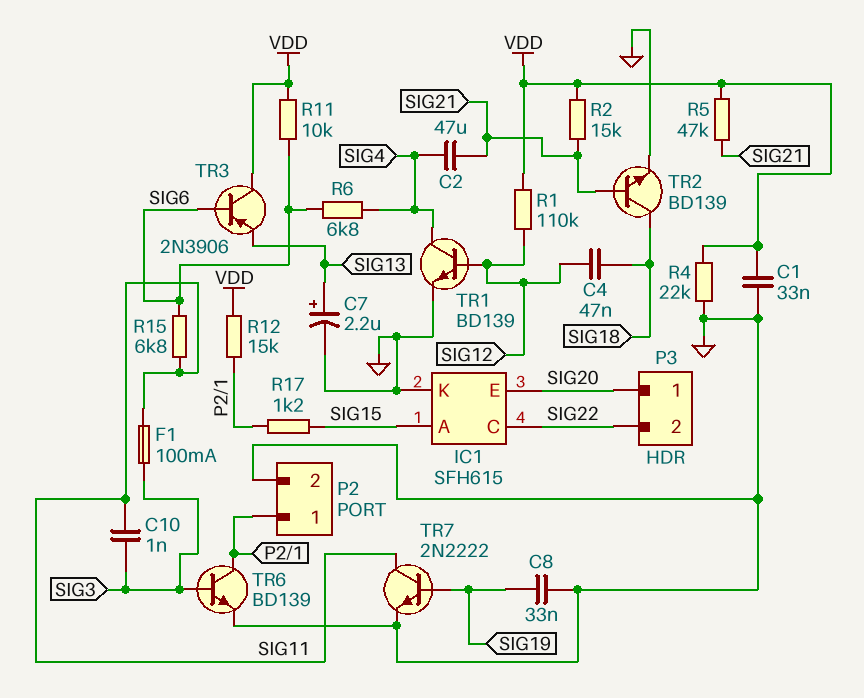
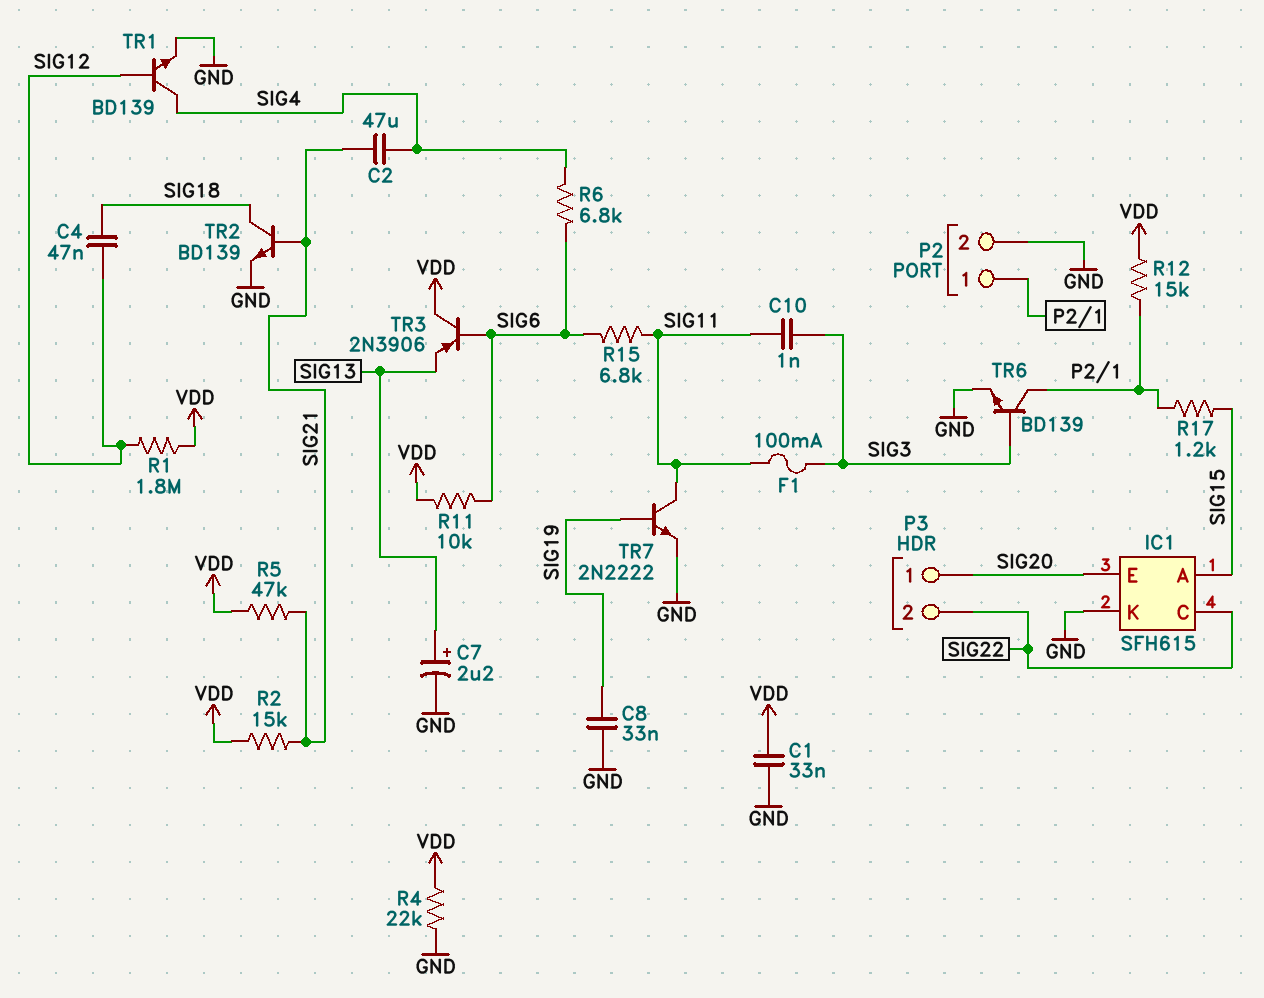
R1: 110k (SIG12, VDD) -> 1.8M (SIG12, VDD)

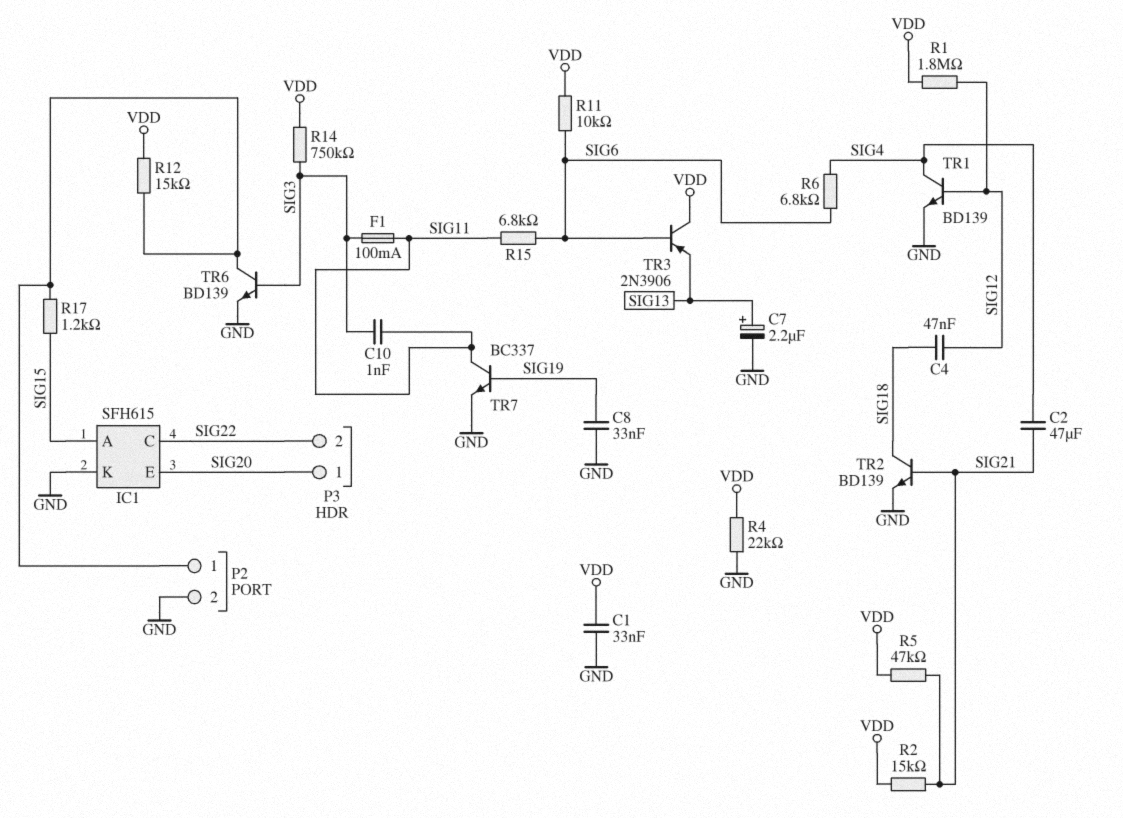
R14: none -> 750k (SIG3, VDD)
TR7: NPN 2N2222 (B SIG19, C SIG11, E GND) -> NPN BC337 (B SIG19, C SIG11, E GND)

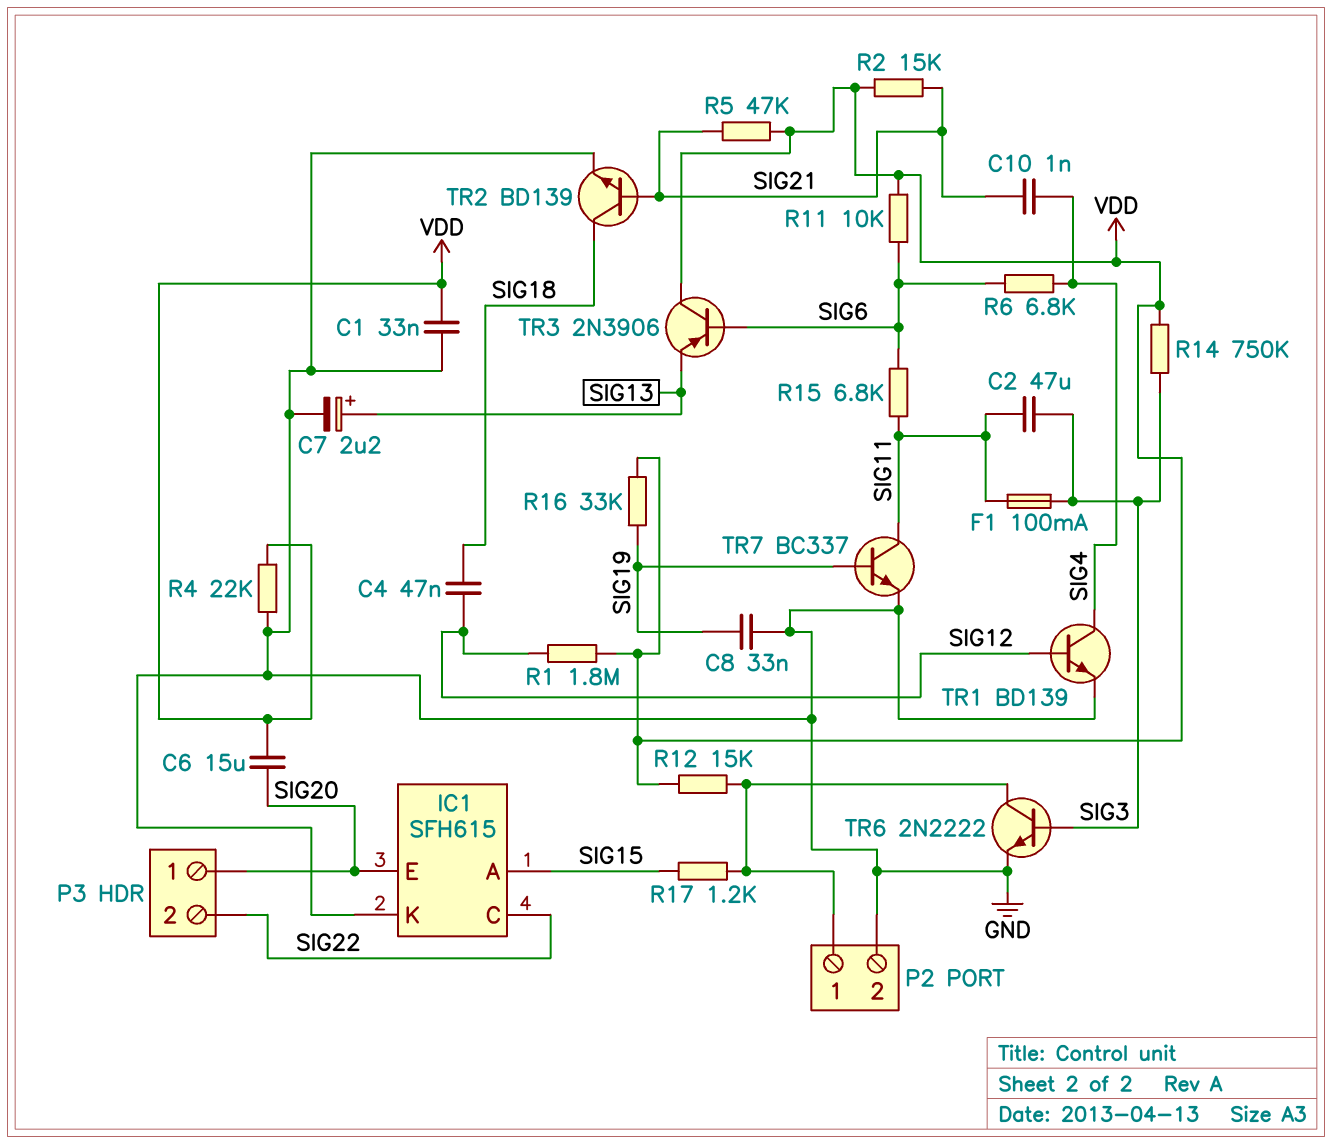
C2: 47uF (SIG4, SIG21) -> 47uF (SIG3, SIG11)
C6: none -> 15uF (SIG20, VDD)
C10: 1nF (SIG3, SIG11) -> 1nF (SIG4, SIG21)
R16: none -> 33k (SIG19, VDD)
TR6: NPN BD139 (B SIG3, C P2/1, E GND) -> NPN 2N2222 (B SIG3, C P2/1, E GND)

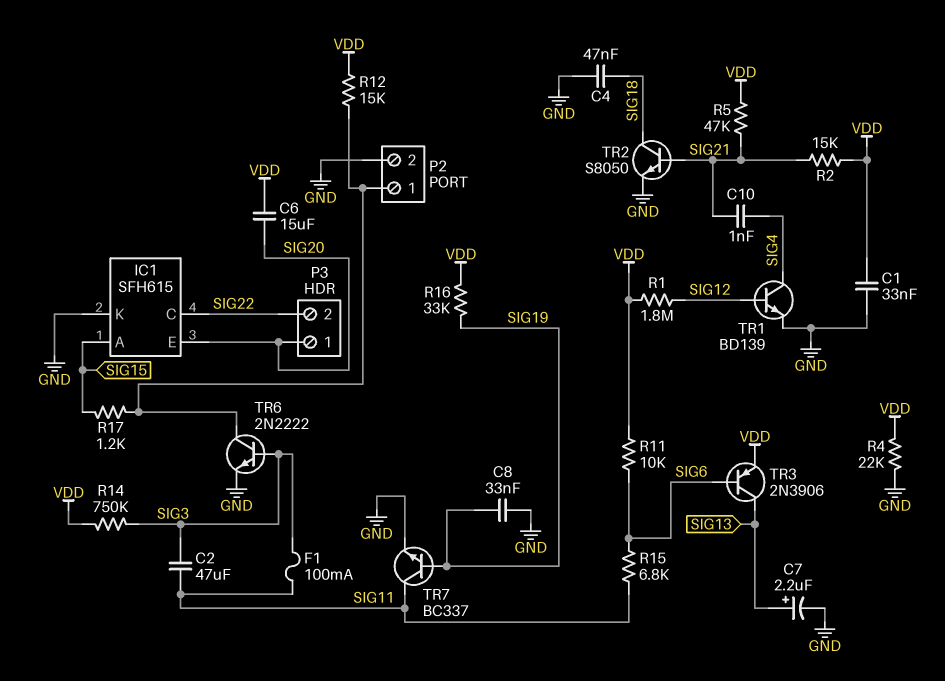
C4: 47nF (SIG12, SIG18) -> 47nF (GND, SIG18)
R6: 6.8k (SIG4, SIG6) -> none
TR2: NPN BD139 (B SIG21, C SIG18, E GND) -> NPN S8050 (B SIG21, C SIG18, E GND)
TR3: PNP 2N3906 (B SIG6, C VDD, E SIG13) -> PNP 2N3906 (B SIG6, C SIG13, E VDD)

